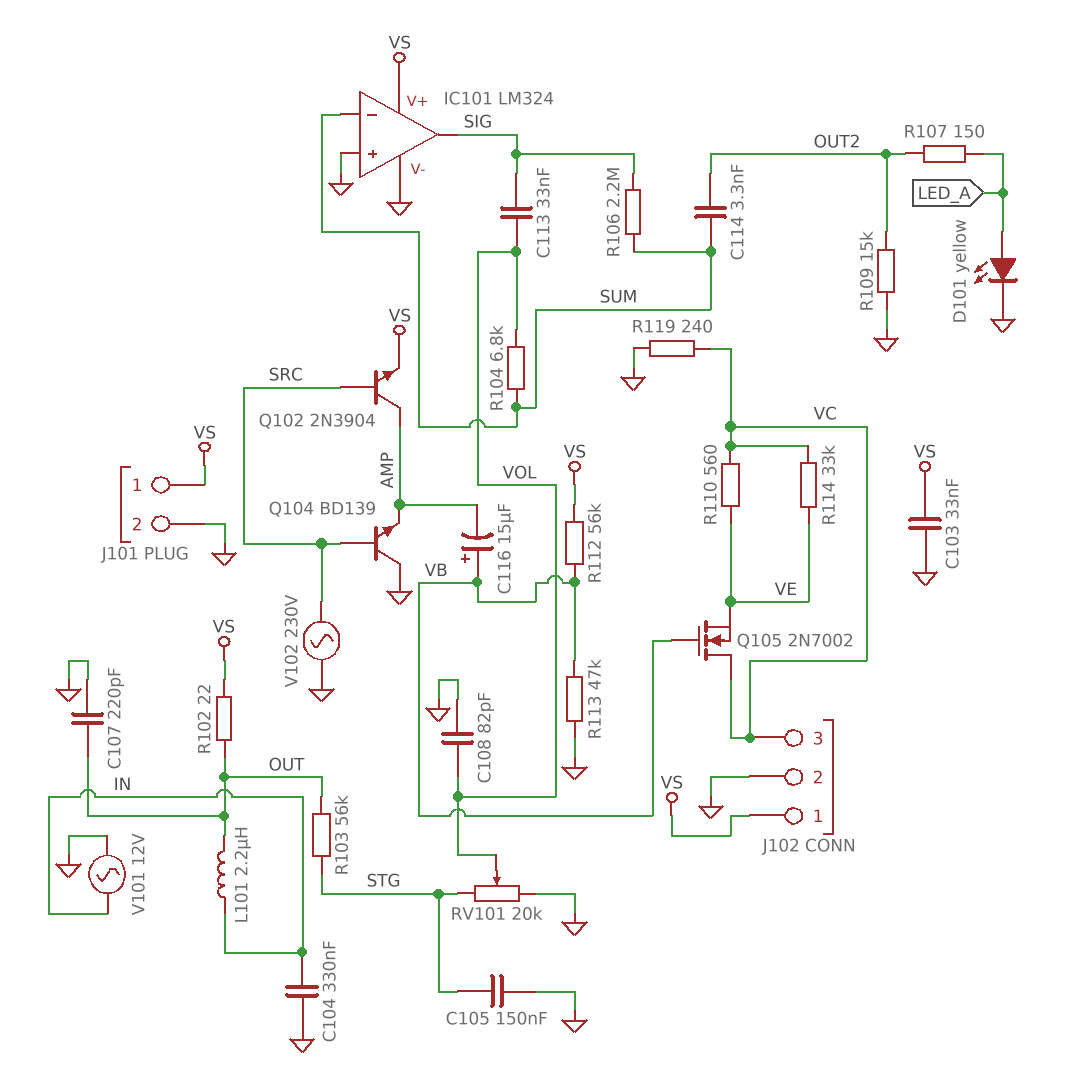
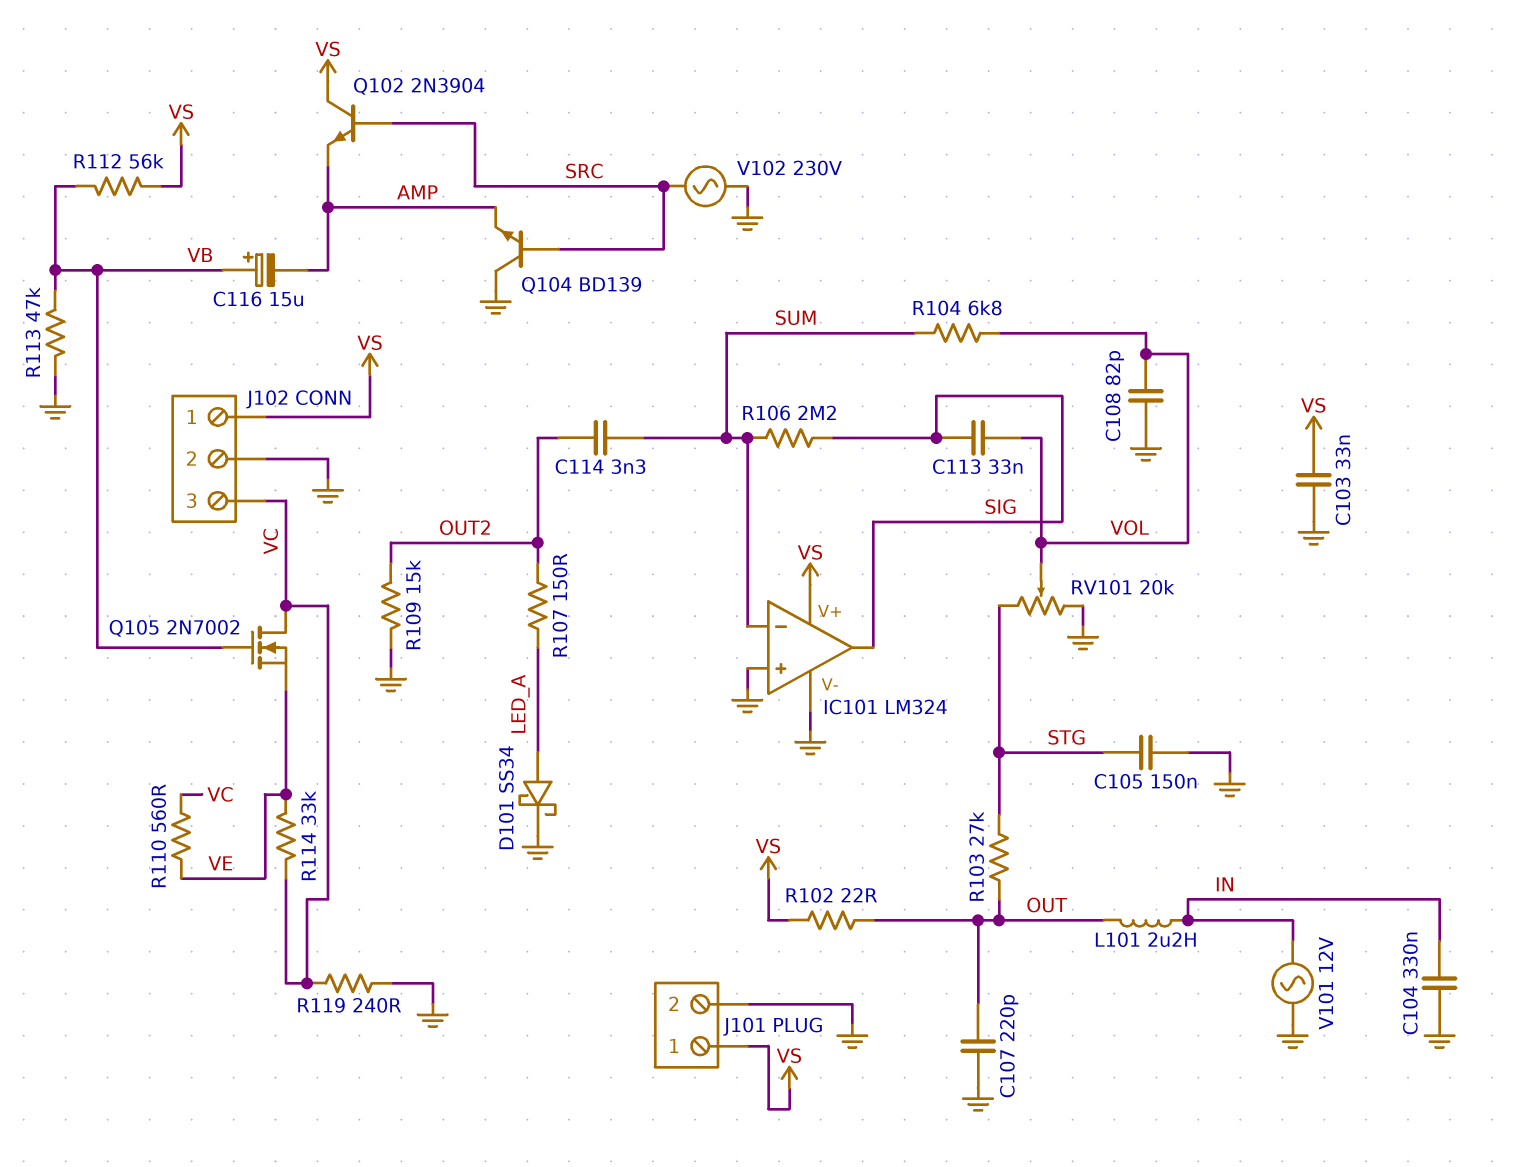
D101: LED yellow (A LED_A, K GND) -> schottky SS34 (A LED_A, K GND)
Q102: NPN 2N3904 (B SRC, C AMP, E VS) -> NPN 2N3904 (B SRC, C VS, E AMP)
R103: 56k (OUT, STG) -> 27k (OUT, STG)

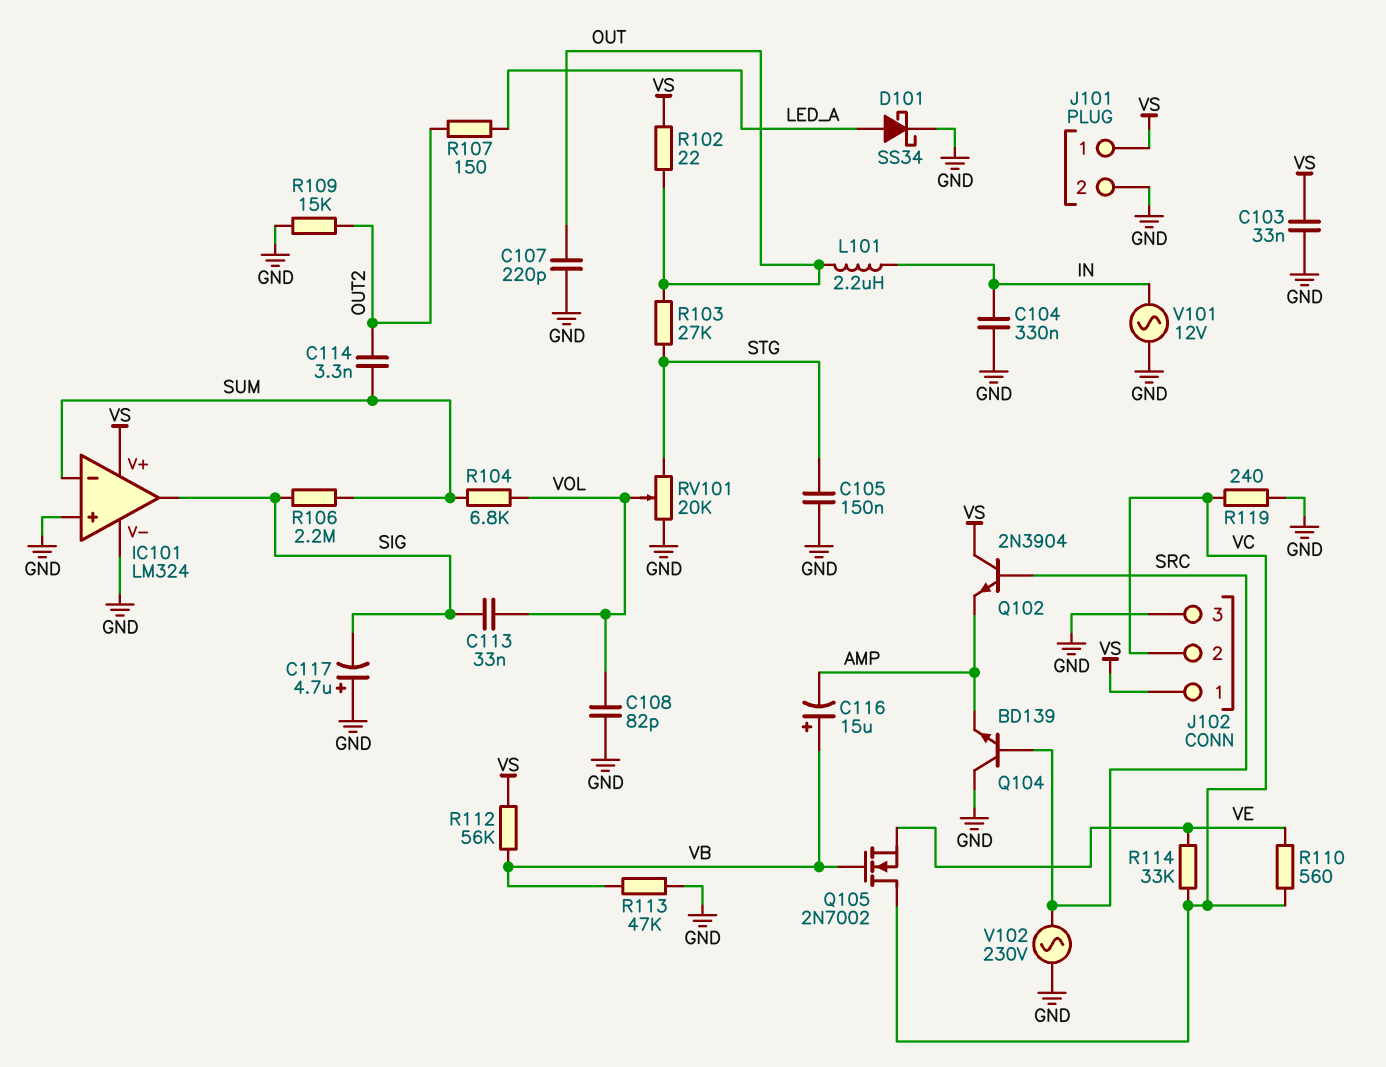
C117: none -> 4.7uF (plus GND, minus SIG)
J102 pin 2: GND -> VC
J102 pin 3: VC -> GND

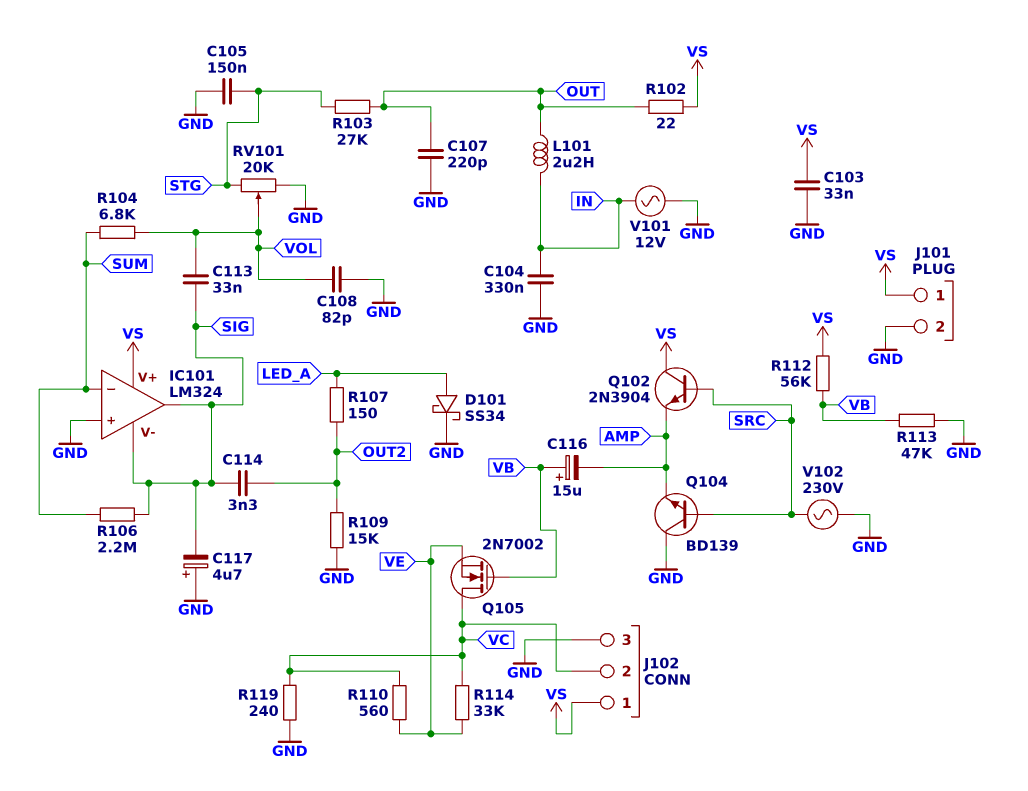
C114: 3.3nF (OUT2, SUM) -> 3.3nF (OUT2, SIG)
IC101 pin V-: GND -> SIG

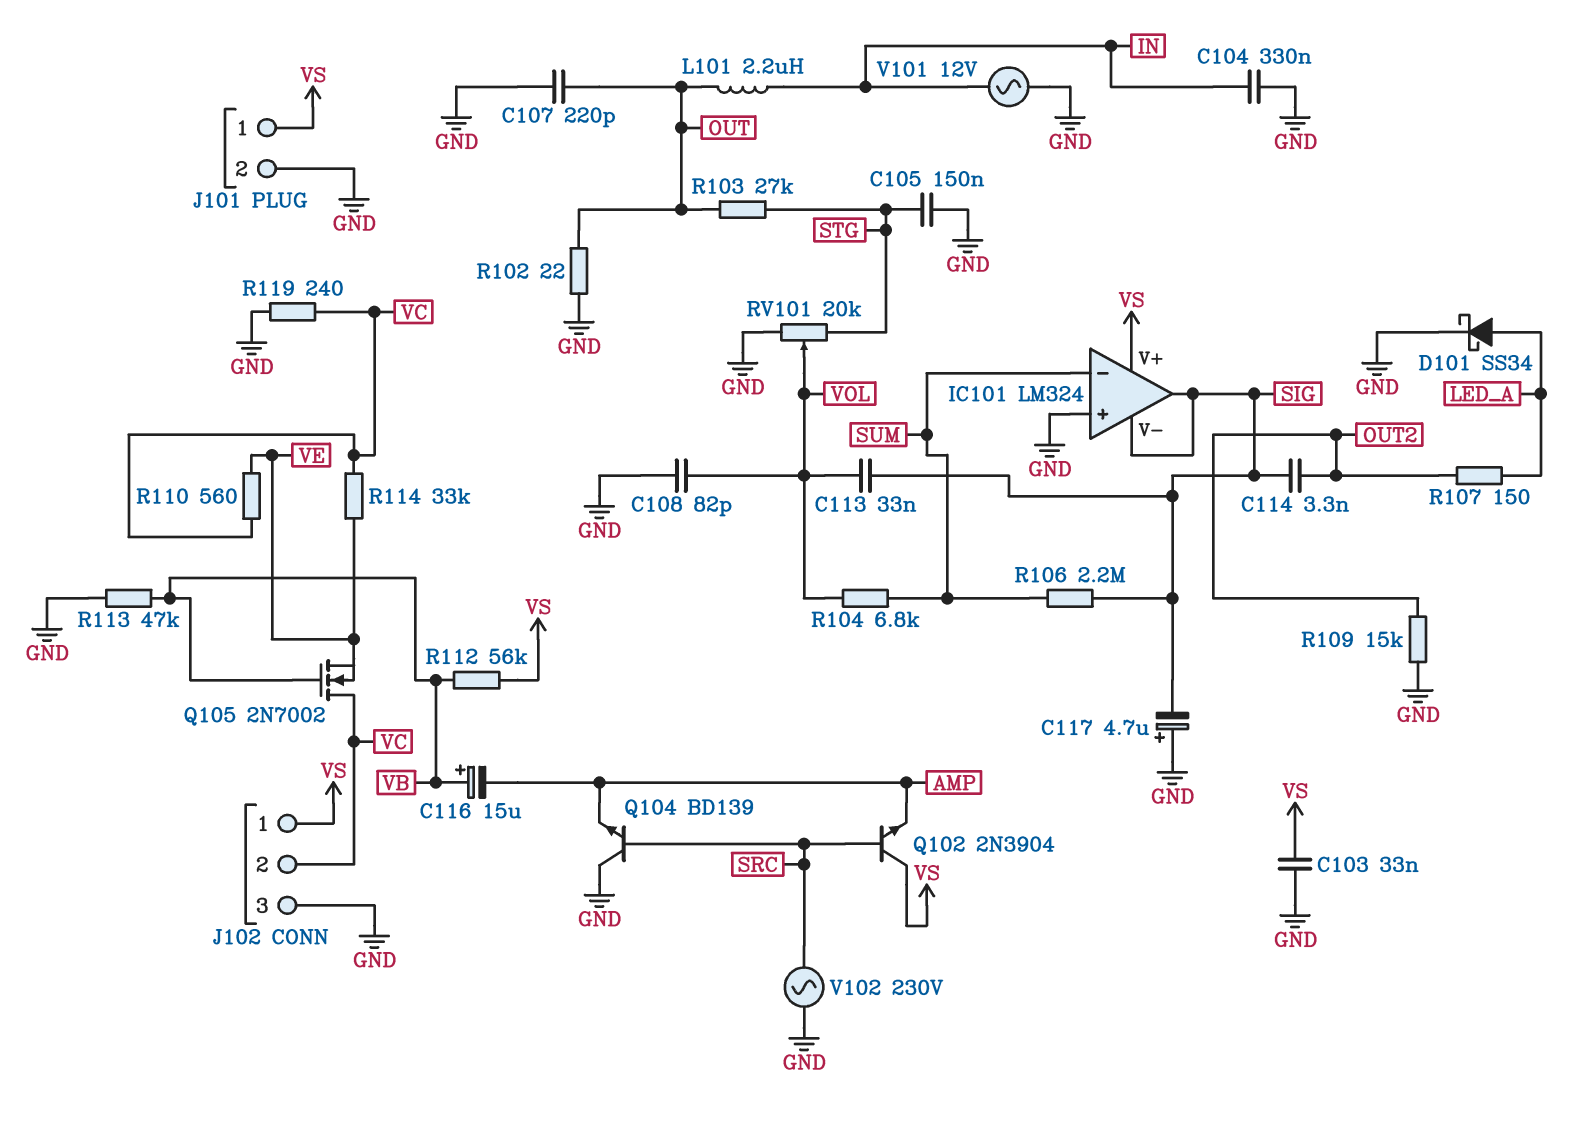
R102: 22 (OUT, VS) -> 22 (GND, OUT)

